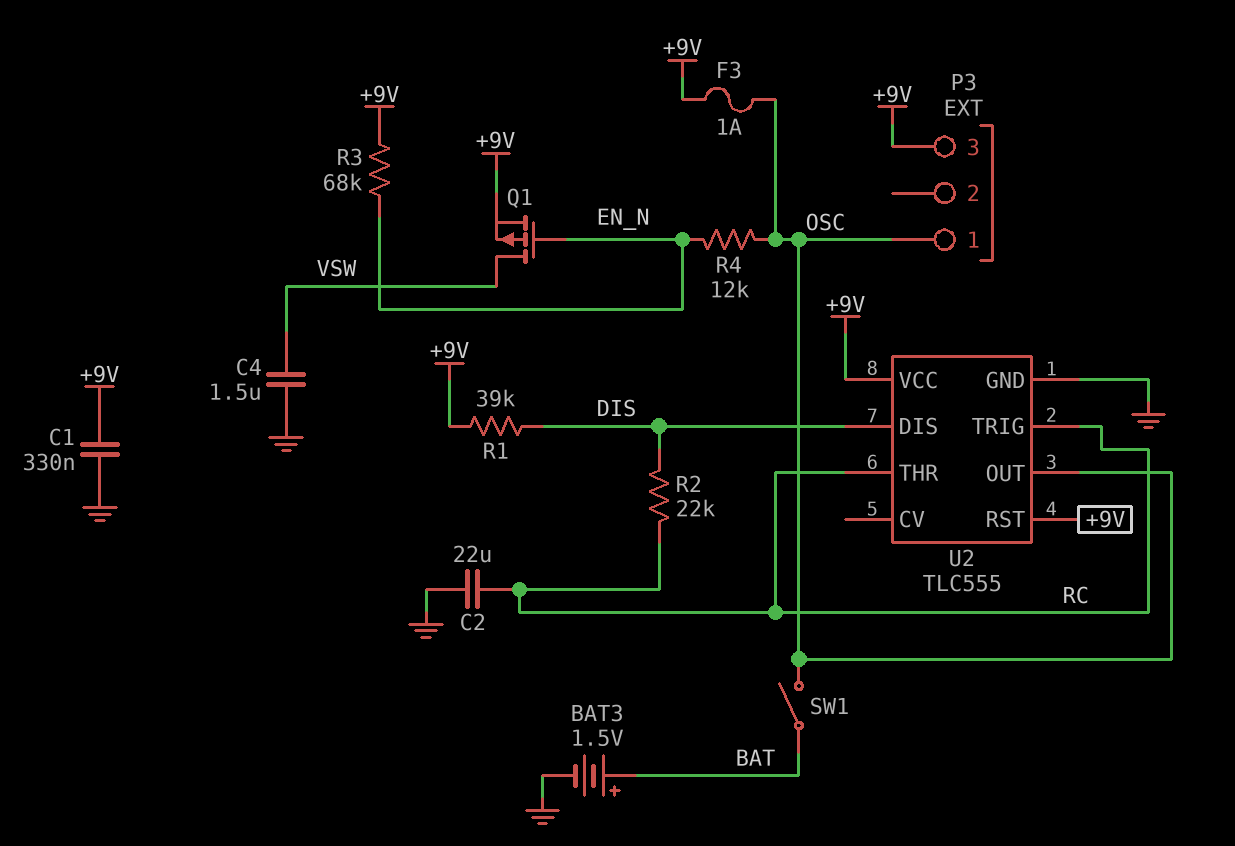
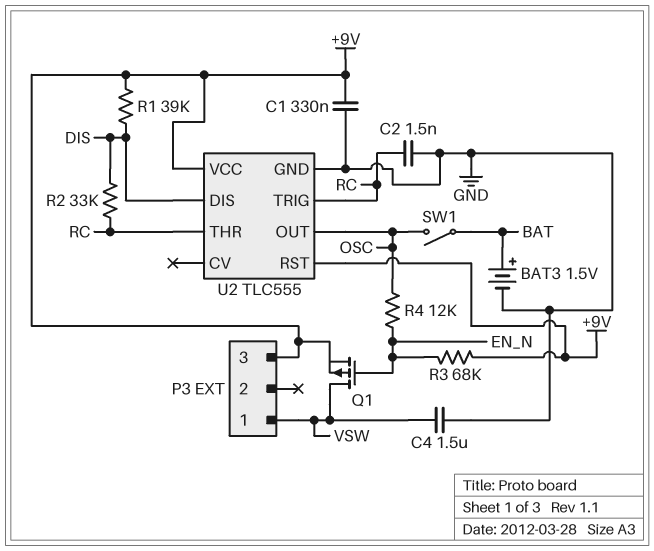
C2: 22uF (GND, RC) -> 1.5nF (GND, RC)
F3: 1A (+9V, OSC) -> none
P3 pin 1: OSC -> VSW
R2: 22k (DIS, RC) -> 33k (DIS, RC)

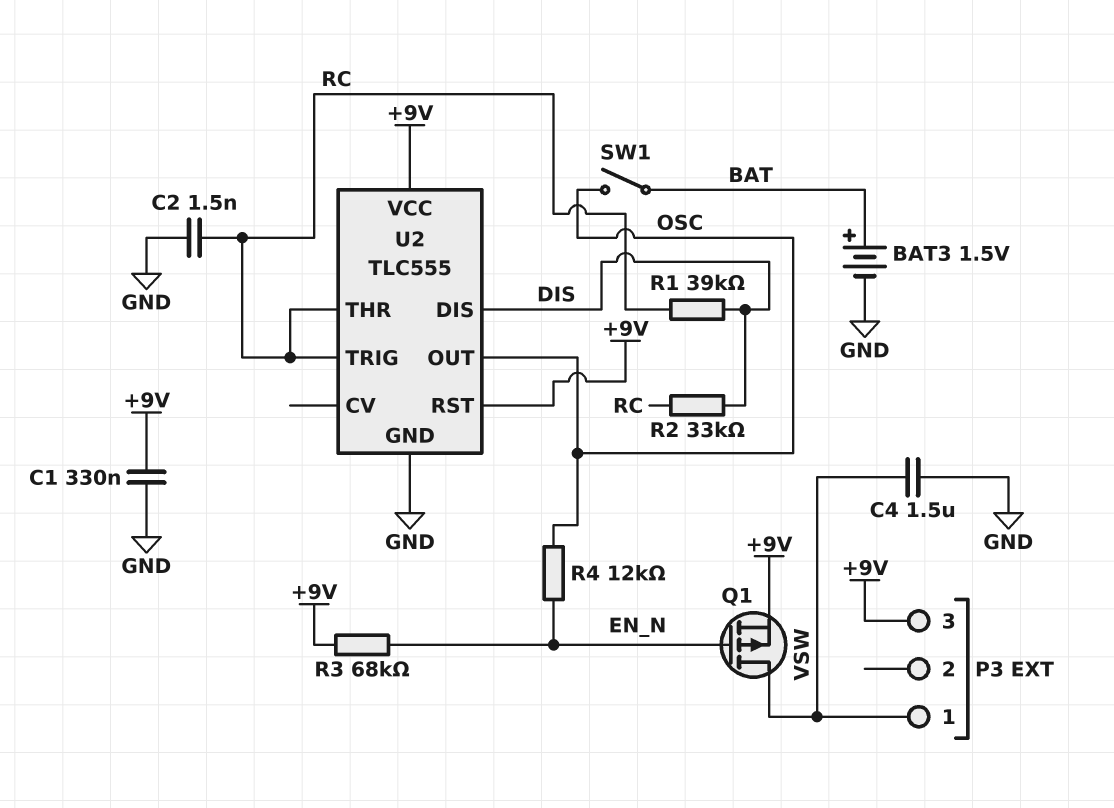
R1: 39k (+9V, DIS) -> 39k (DIS, RC)

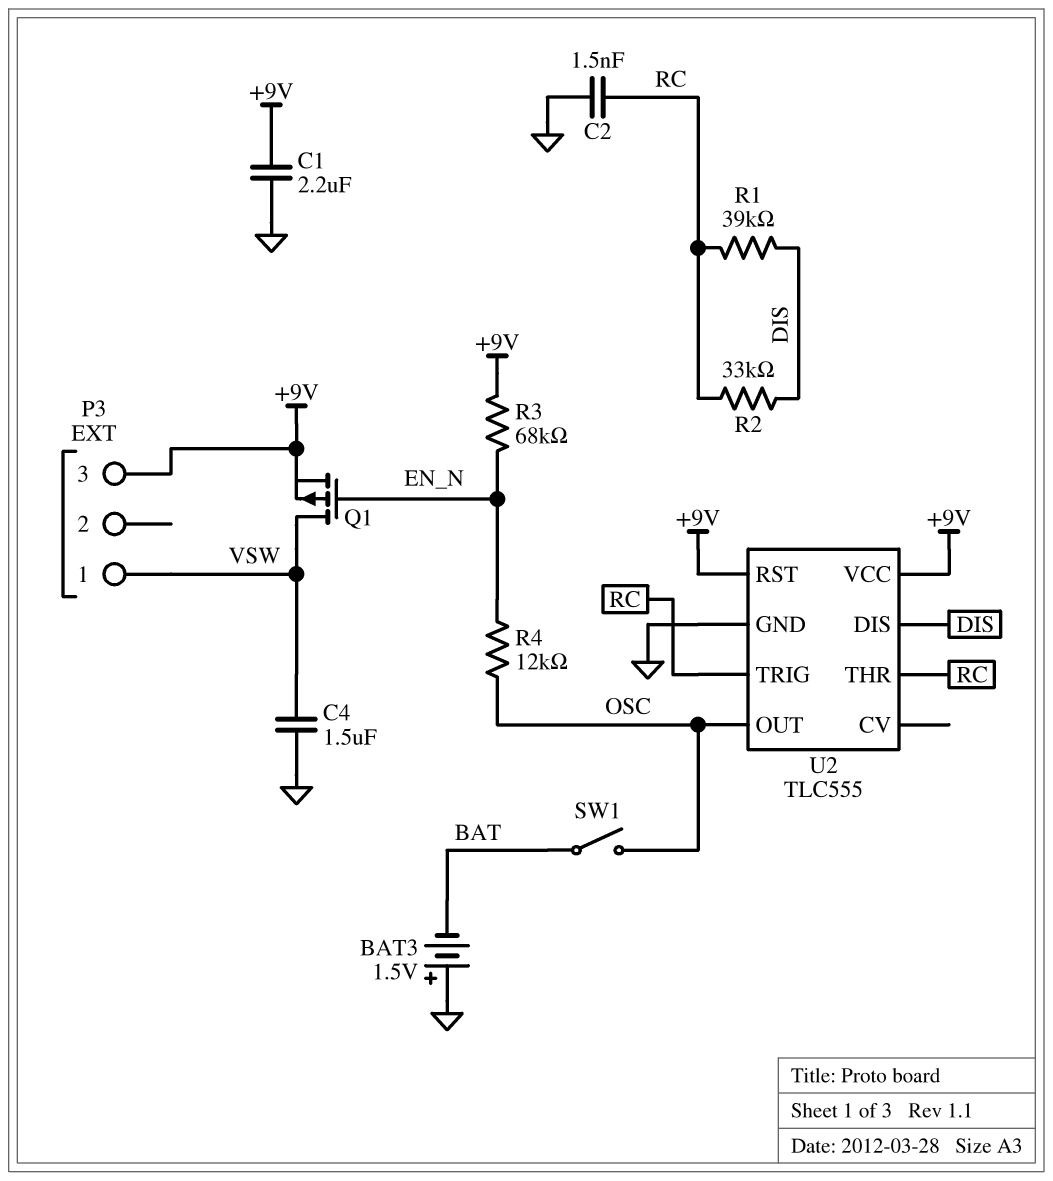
BAT3: 1.5V (plus BAT, minus GND) -> 1.5V (plus GND, minus BAT)
C1: 330nF (+9V, GND) -> 2.2uF (+9V, GND)

